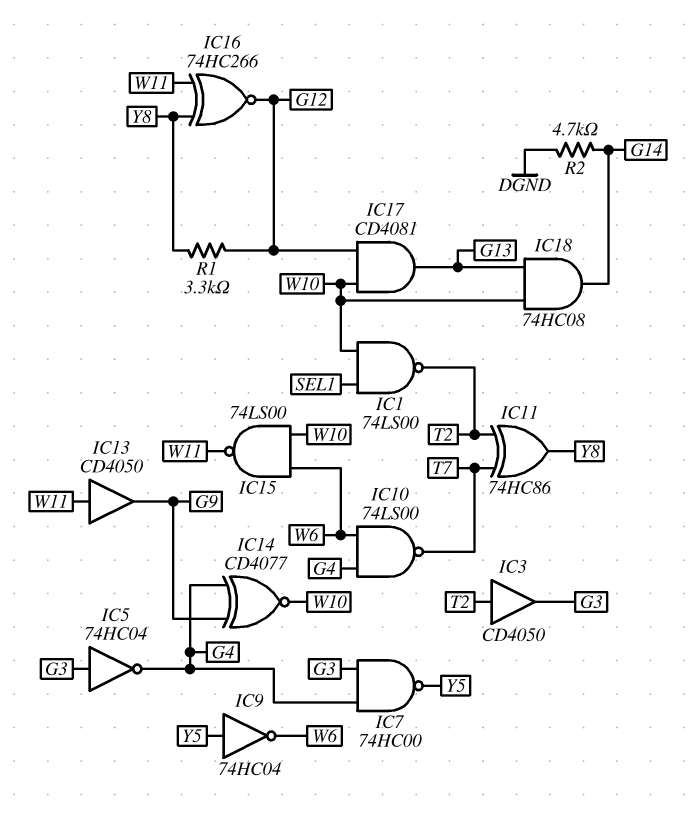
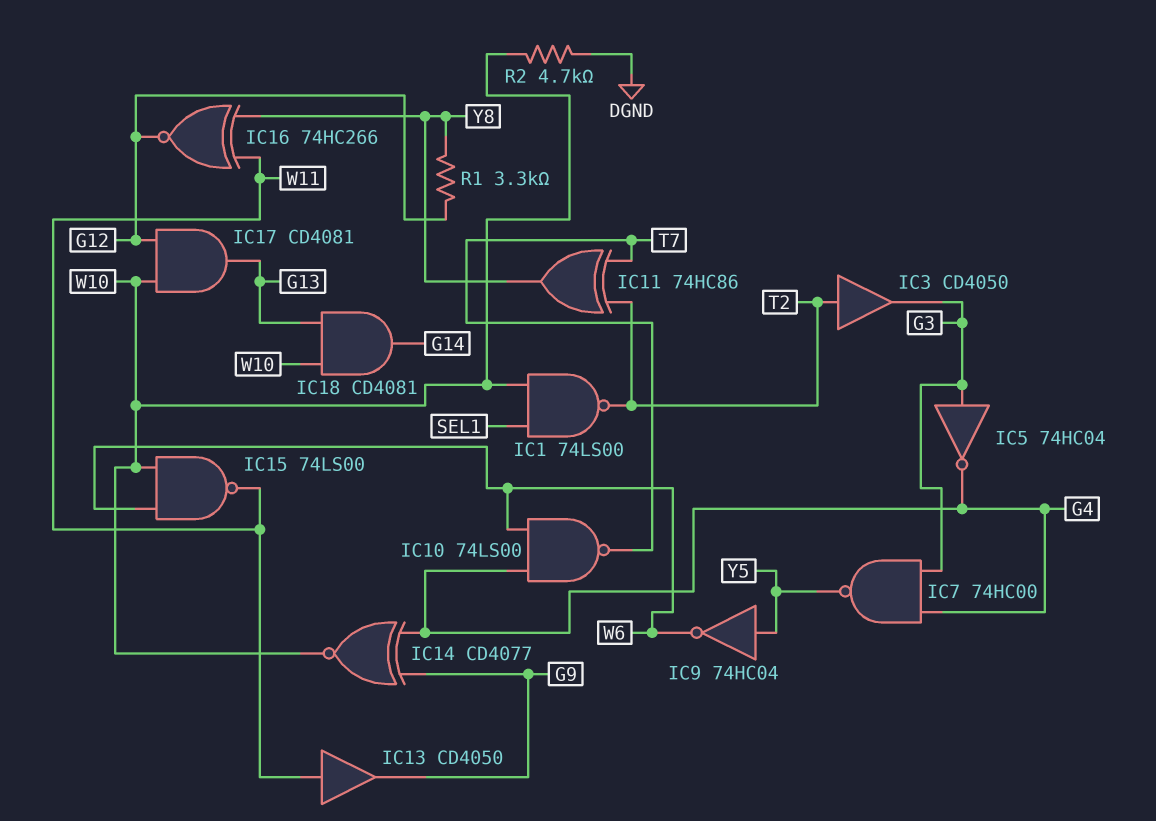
IC18: AND 74HC08 (in G13, in W10, out G14) -> AND CD4081 (in G13, in W10, out G14)
R2: 4.7k (DGND, G14) -> 4.7k (DGND, W10)

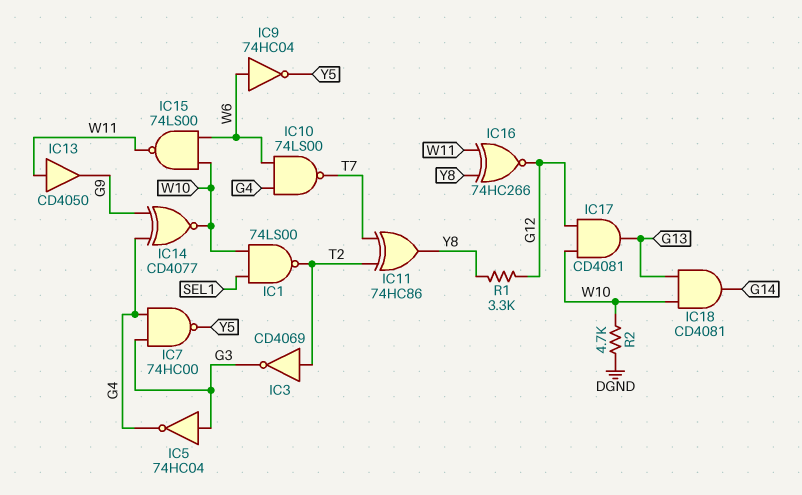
IC3: buffer CD4050 (in T2, out G3) -> NOT CD4069 (in T2, out G3)
IC9: NOT 74HC04 (in Y5, out W6) -> NOT 74HC04 (in W6, out Y5)

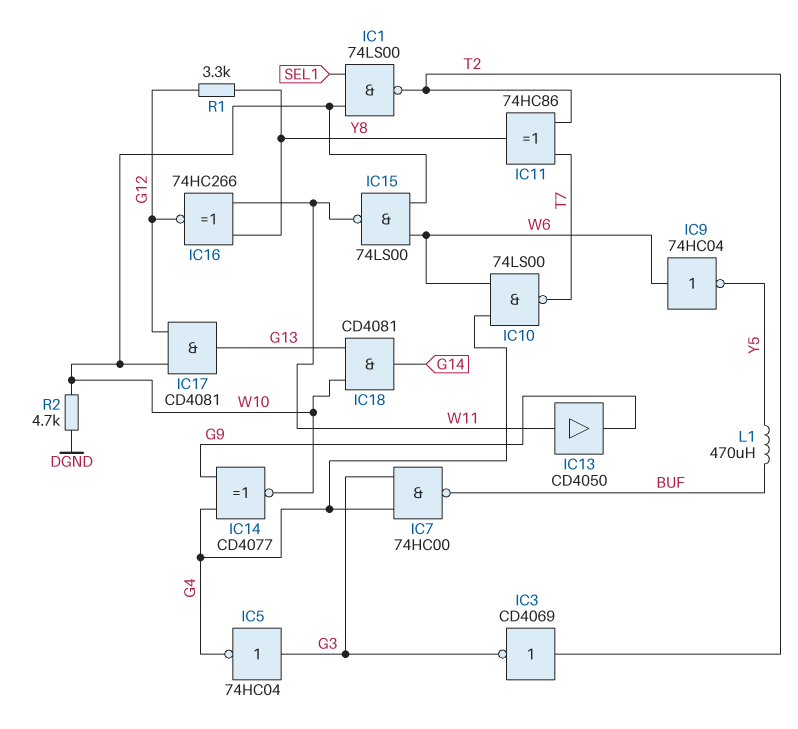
IC7: NAND 74HC00 (in G3, in G4, out Y5) -> NAND 74HC00 (in G3, in G4, out BUF)
L1: none -> 470uH (BUF, Y5)

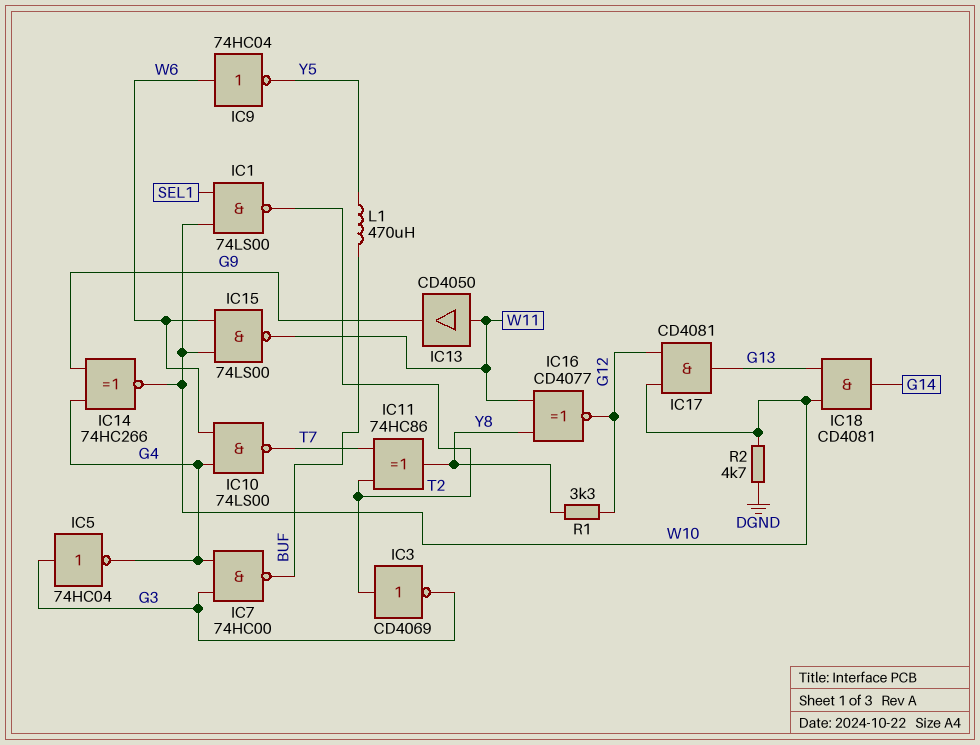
IC14: XNOR CD4077 (in G4, in G9, out W10) -> XNOR 74HC266 (in G4, in G9, out W10)
IC16: XNOR 74HC266 (in W11, in Y8, out G12) -> XNOR CD4077 (in W11, in Y8, out G12)

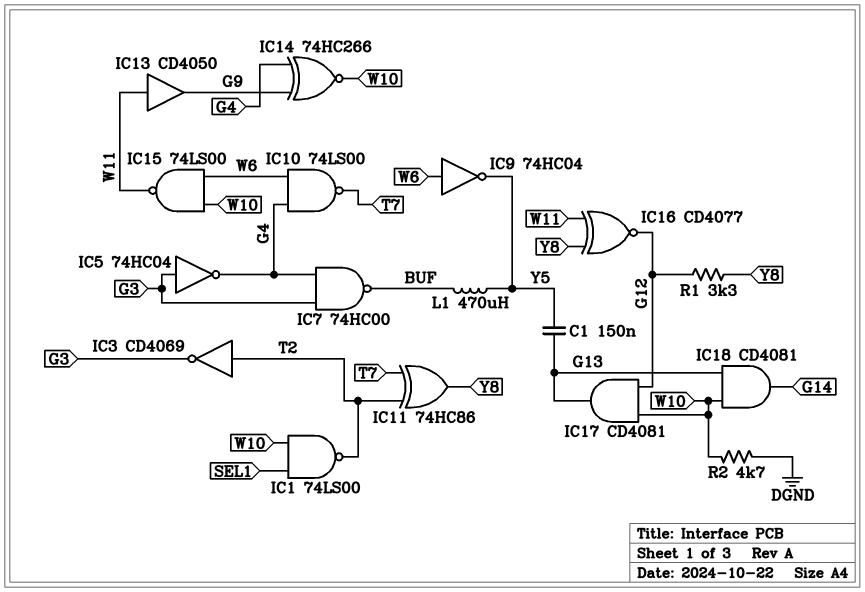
C1: none -> 150nF (G13, Y5)

